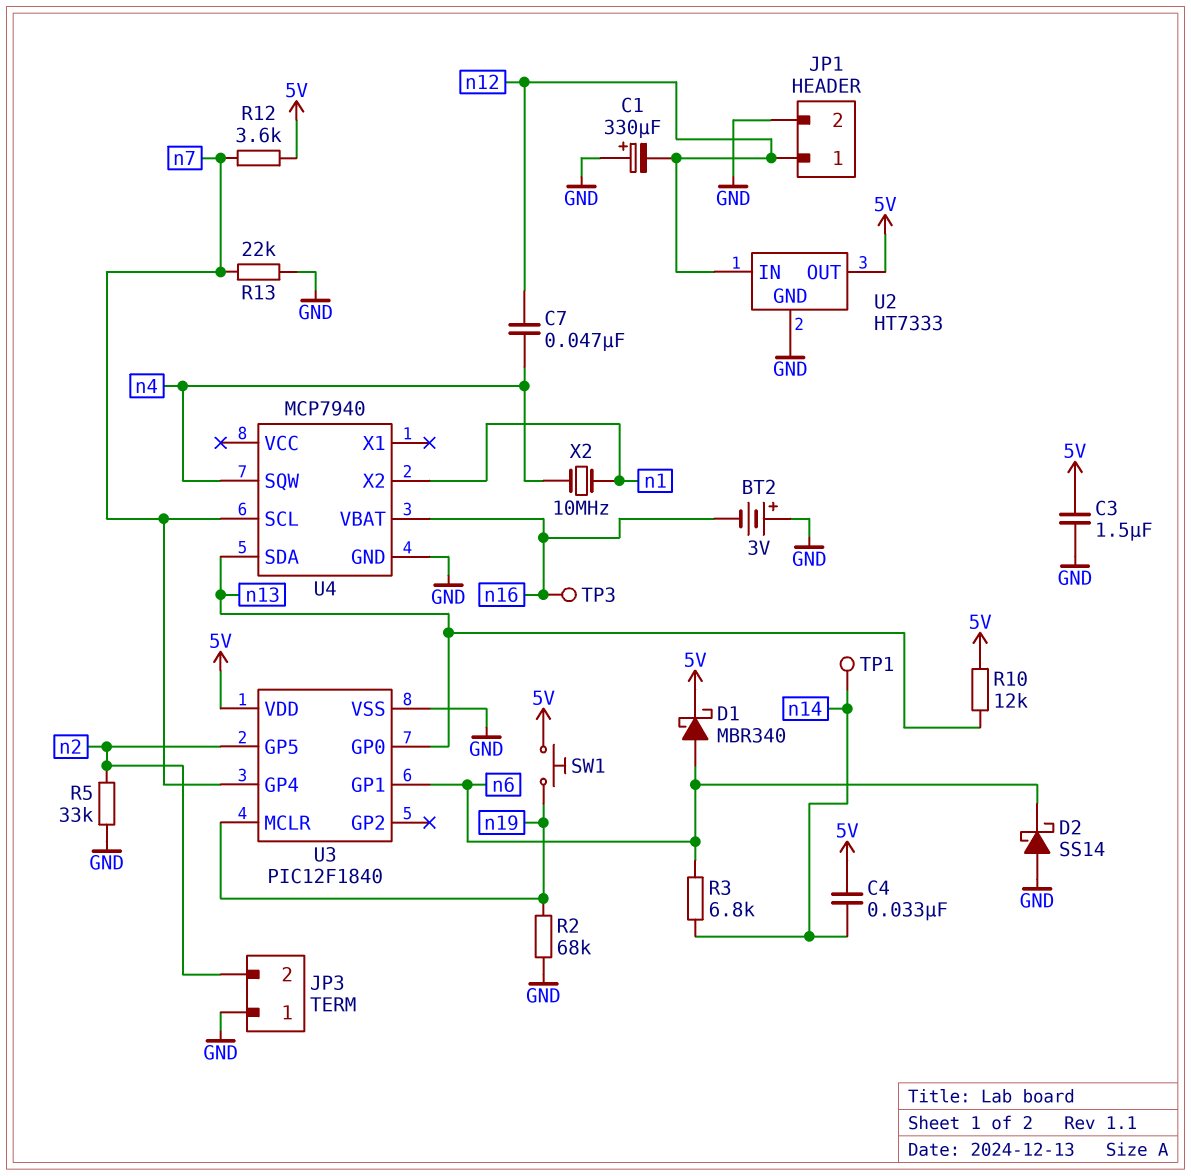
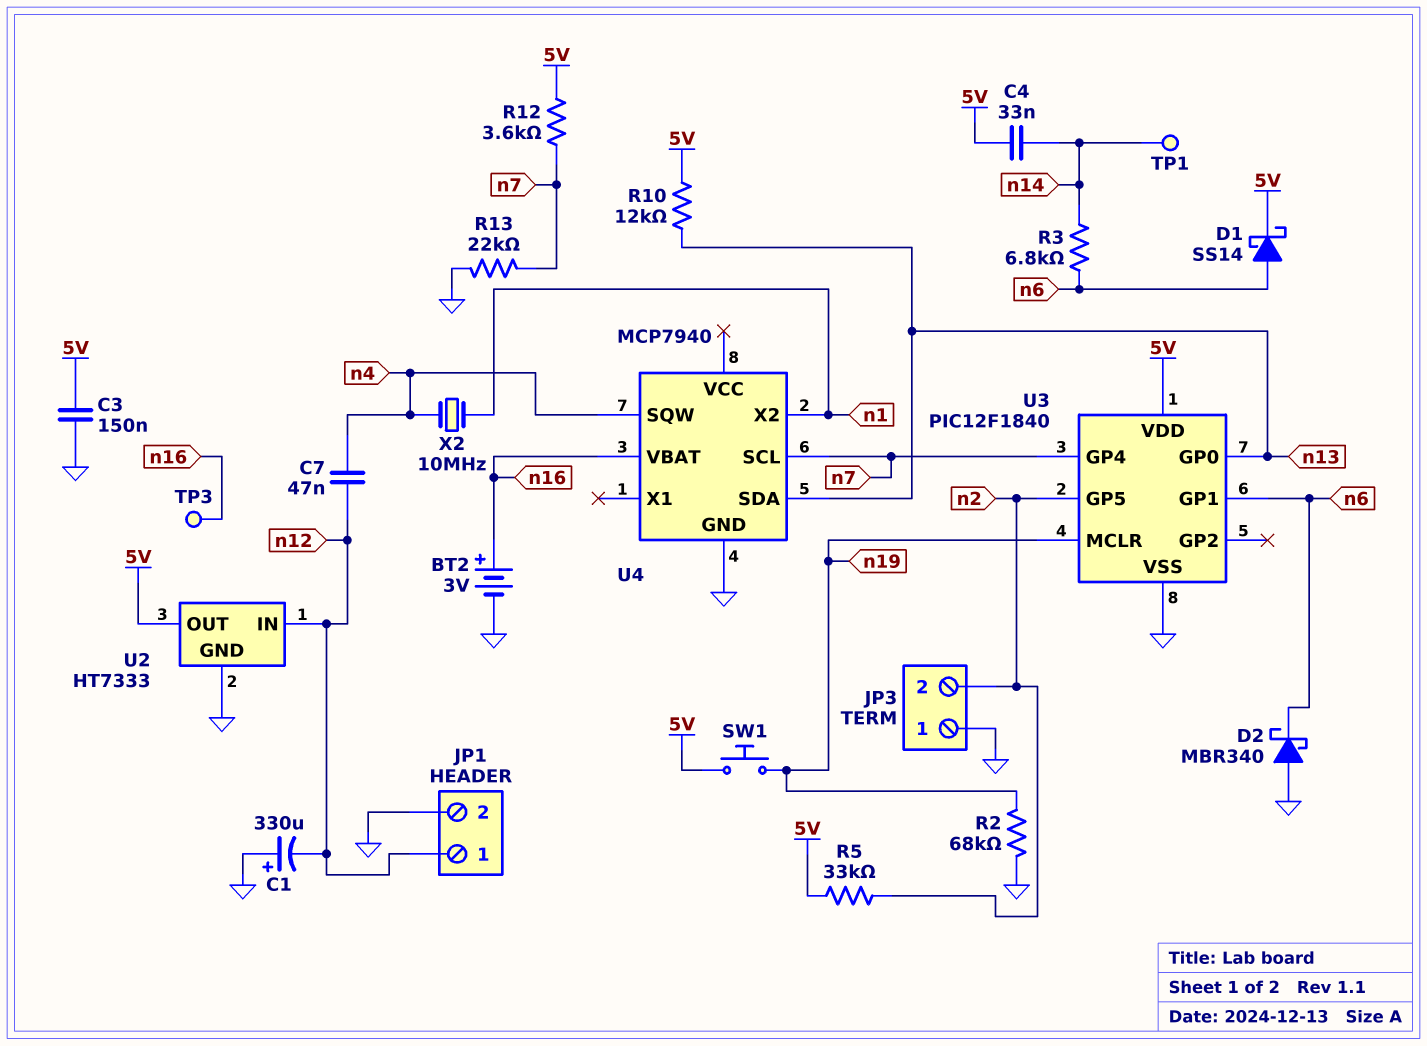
BT2: 3V (plus GND, minus n16) -> 3V (plus n16, minus GND)
C3: 1.5uF (5V, GND) -> 150nF (5V, GND)
D1: schottky MBR340 (A n6, K 5V) -> schottky SS14 (A n6, K 5V)
D2: schottky SS14 (A GND, K n6) -> schottky MBR340 (A GND, K n6)
R5: 33k (GND, n2) -> 33k (5V, n2)

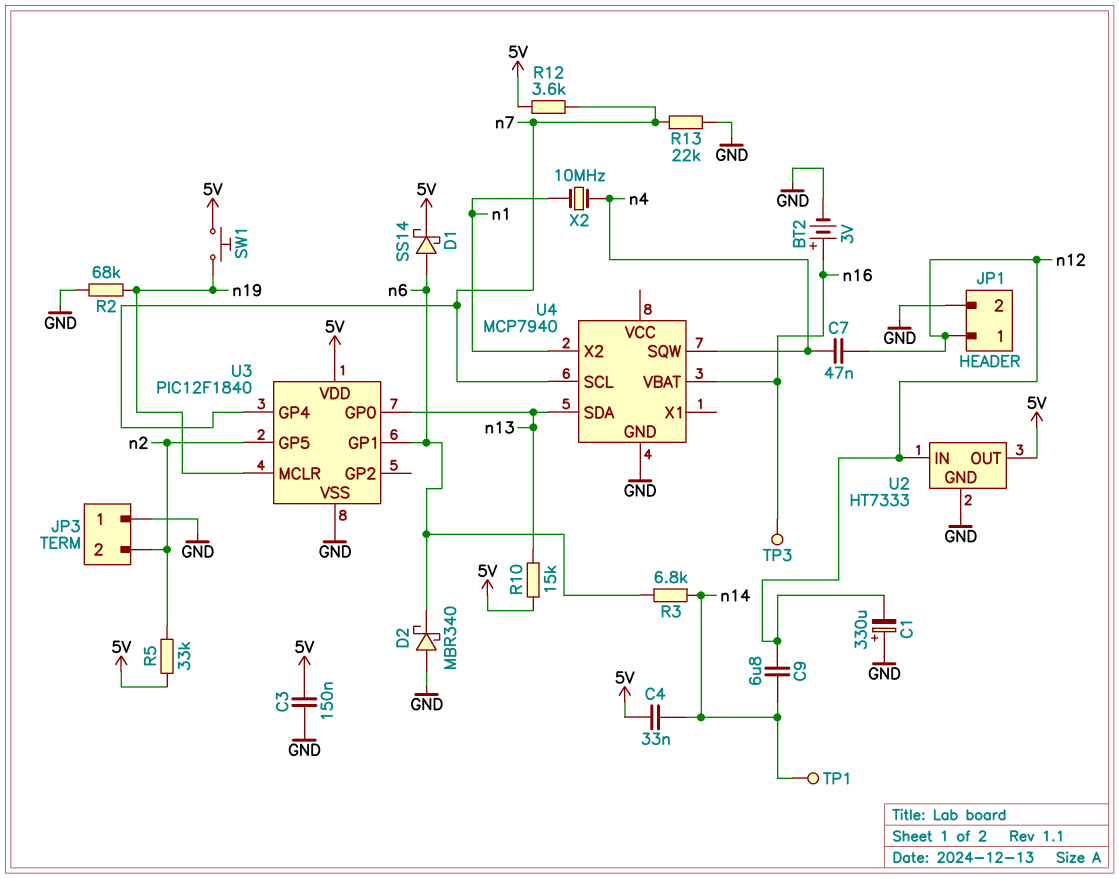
C9: none -> 6.8uF (n12, n14)
R10: 12k (5V, n13) -> 15k (5V, n13)

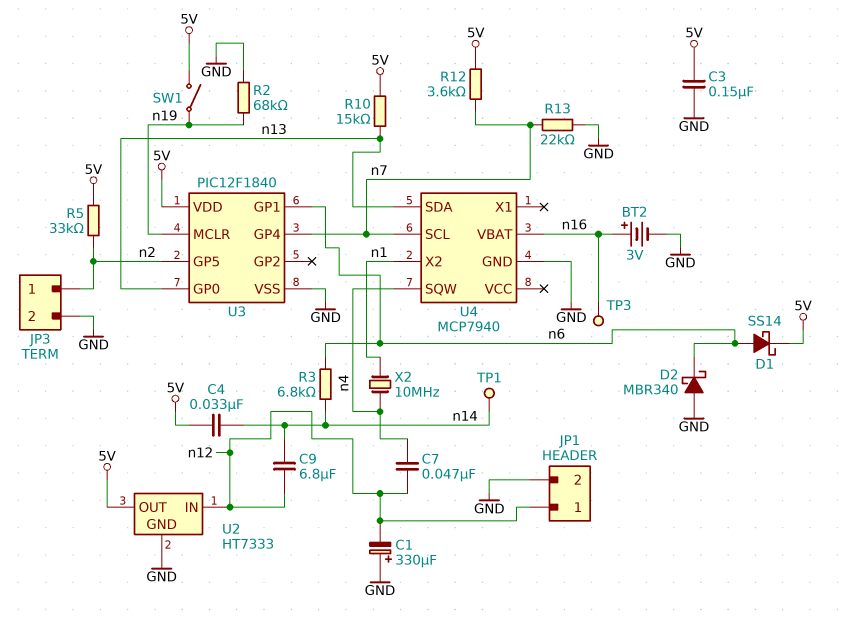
JP3 pin 1: GND -> n2
JP3 pin 2: n2 -> GND
SW1: button (5V, n19) -> switch (5V, n19)

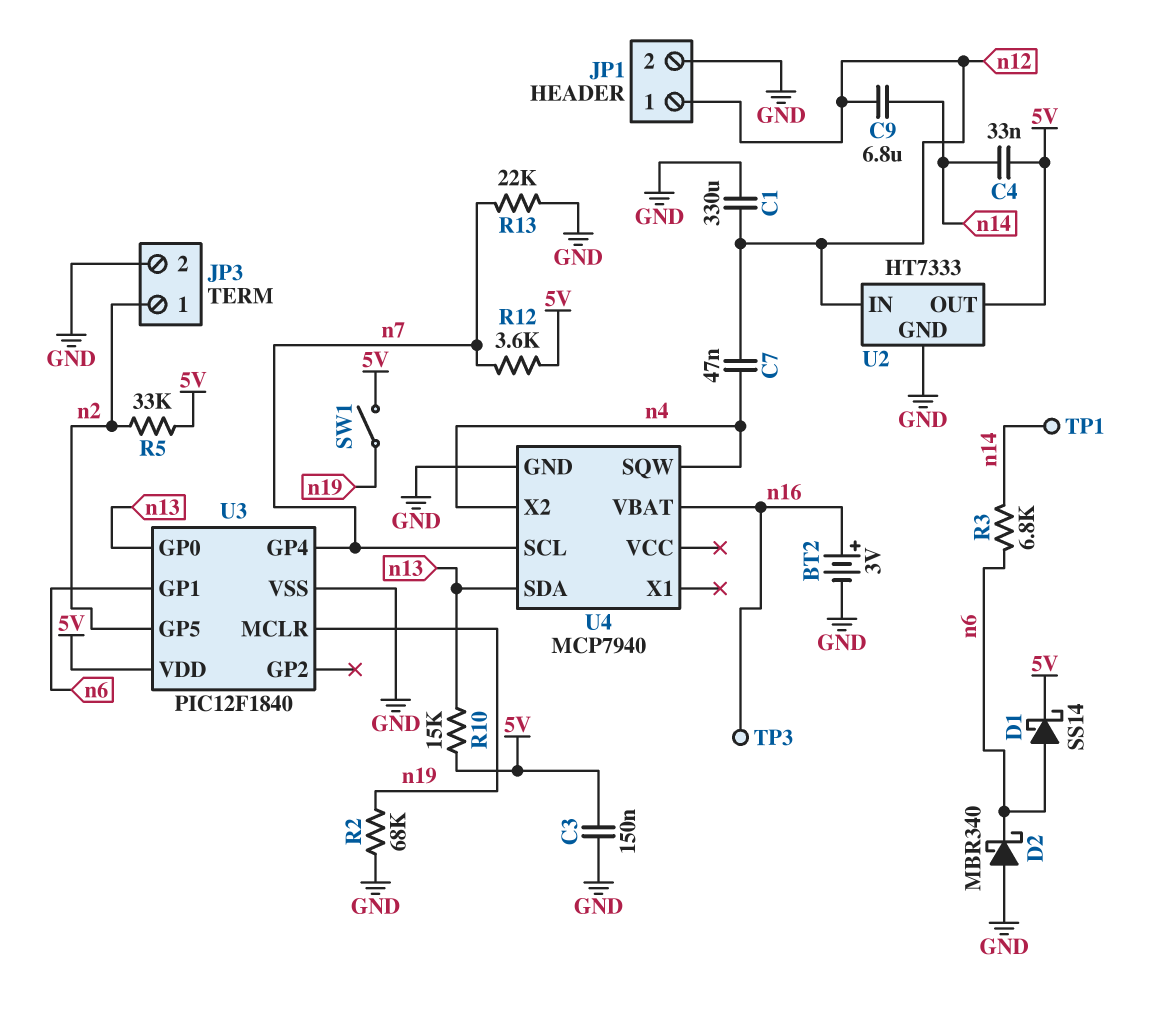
C1: 330uF (plus GND, minus n12) -> 330uF (GND, n12)
U4 pin X2: n1 -> n4
X2: 10MHz (n1, n4) -> none

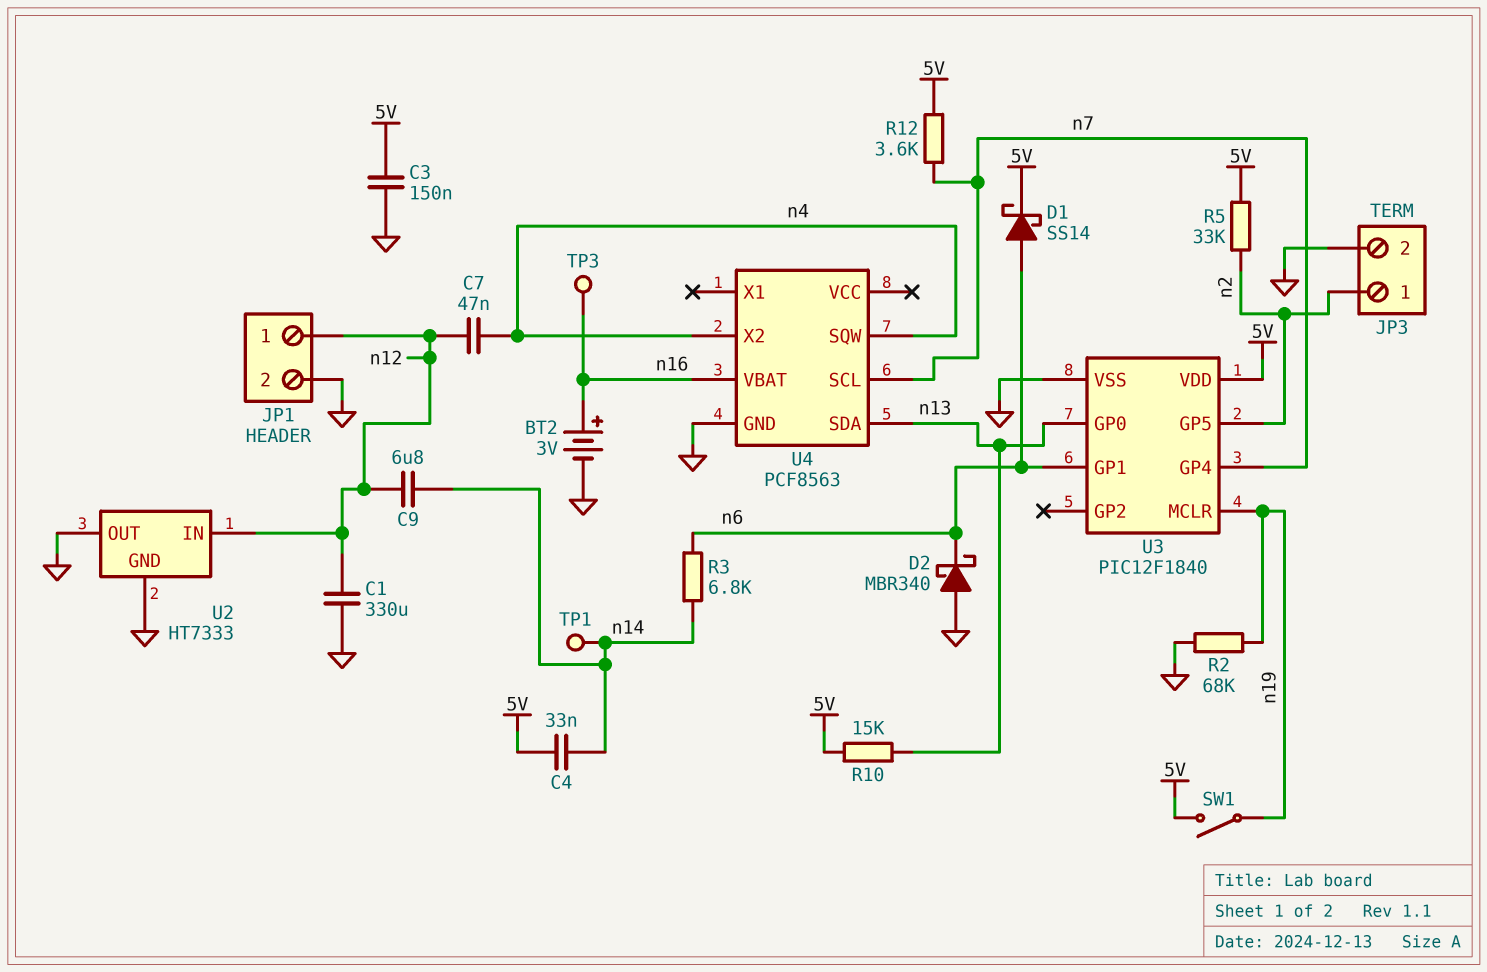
R13: 22k (GND, n7) -> none
U2 pin OUT: 5V -> GND
U4: MCP7940 -> PCF8563

